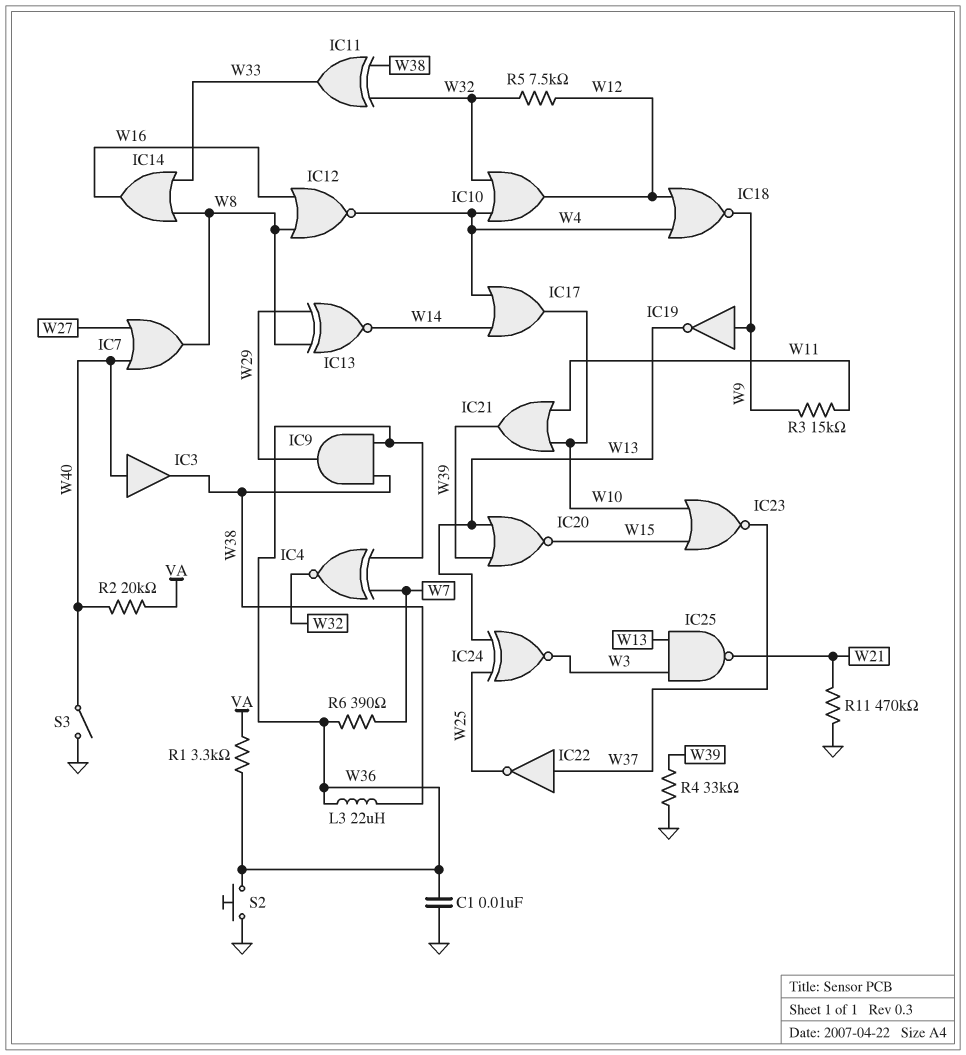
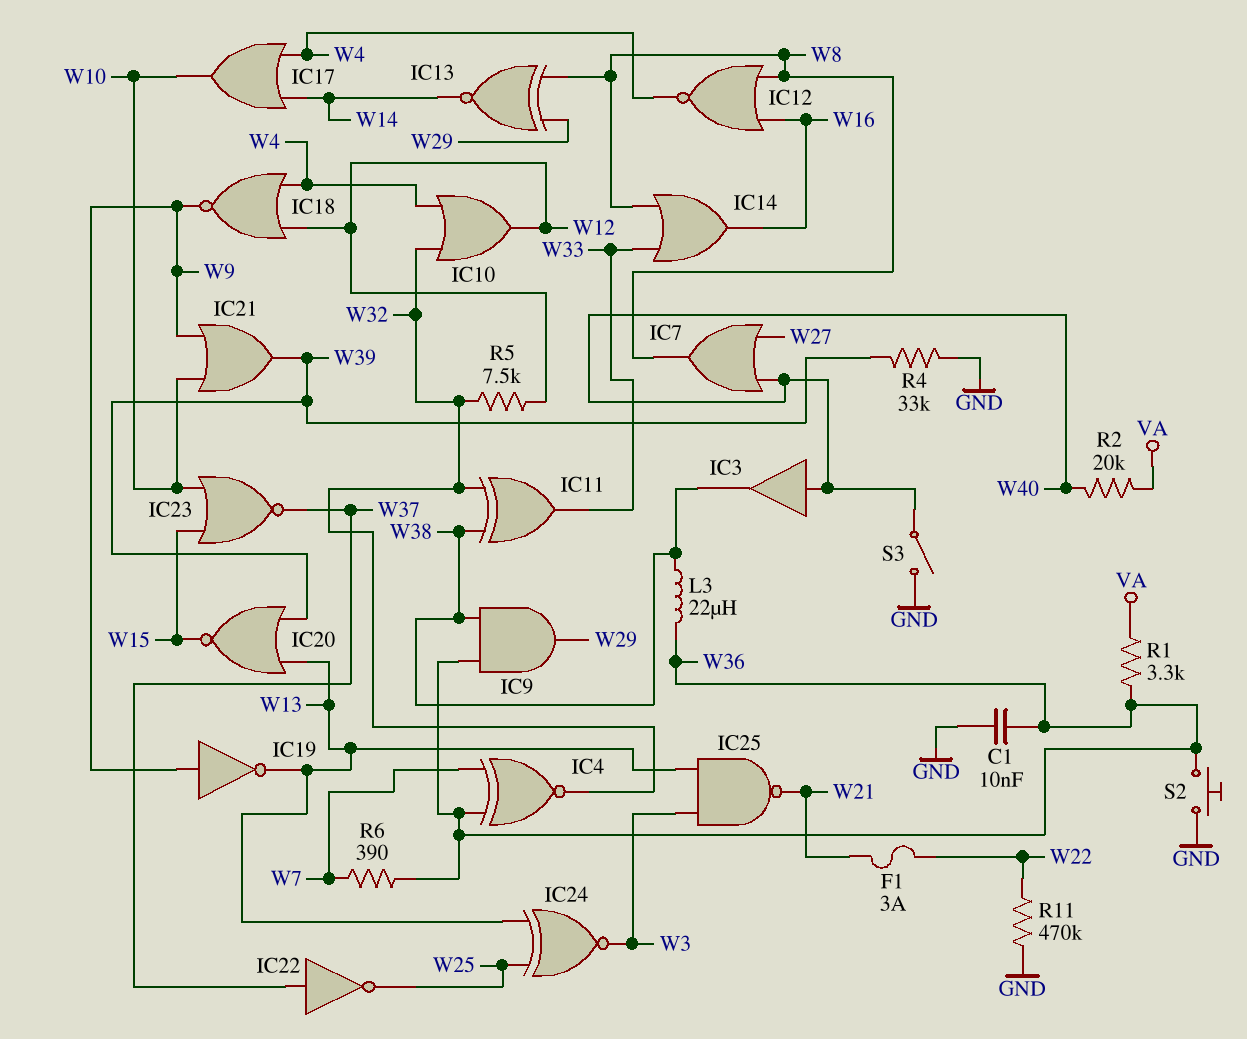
F1: none -> 3A (W21, W22)
IC21: OR (in W10, in W11, out W39) -> OR (in W9, in W10, out W39)
R3: 15k (W9, W11) -> none
R11: 470k (GND, W21) -> 470k (GND, W22)

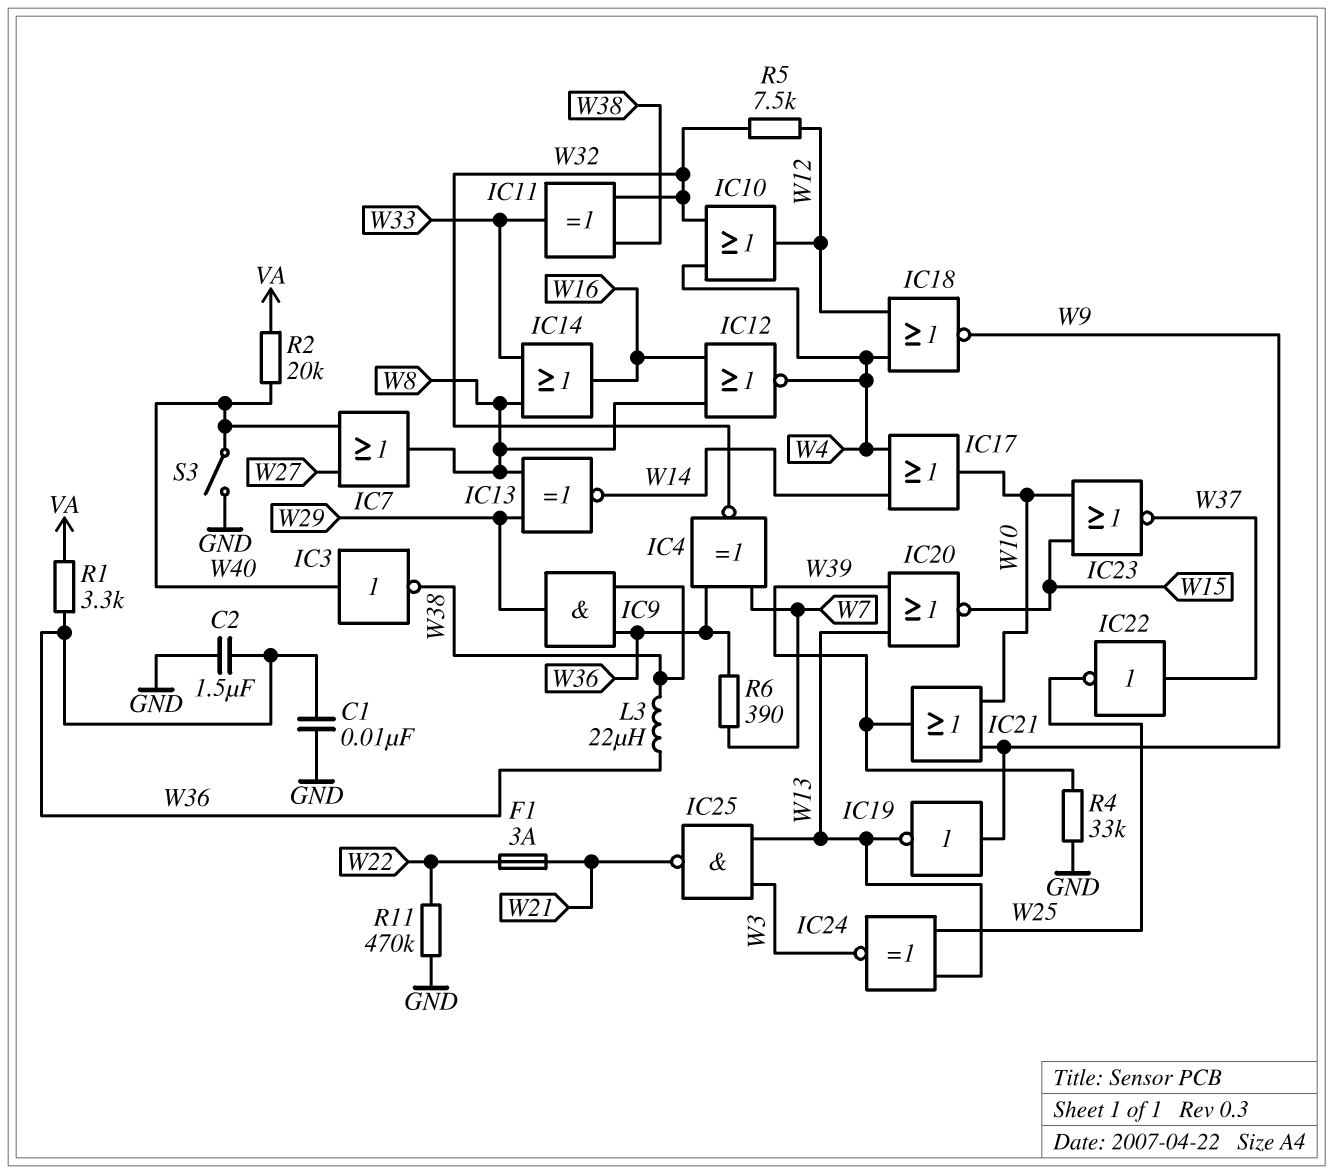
C2: none -> 1.5uF (GND, W36)
IC3: buffer (in W40, out W38) -> NOT (in W40, out W38)
S2: button (GND, W36) -> none

